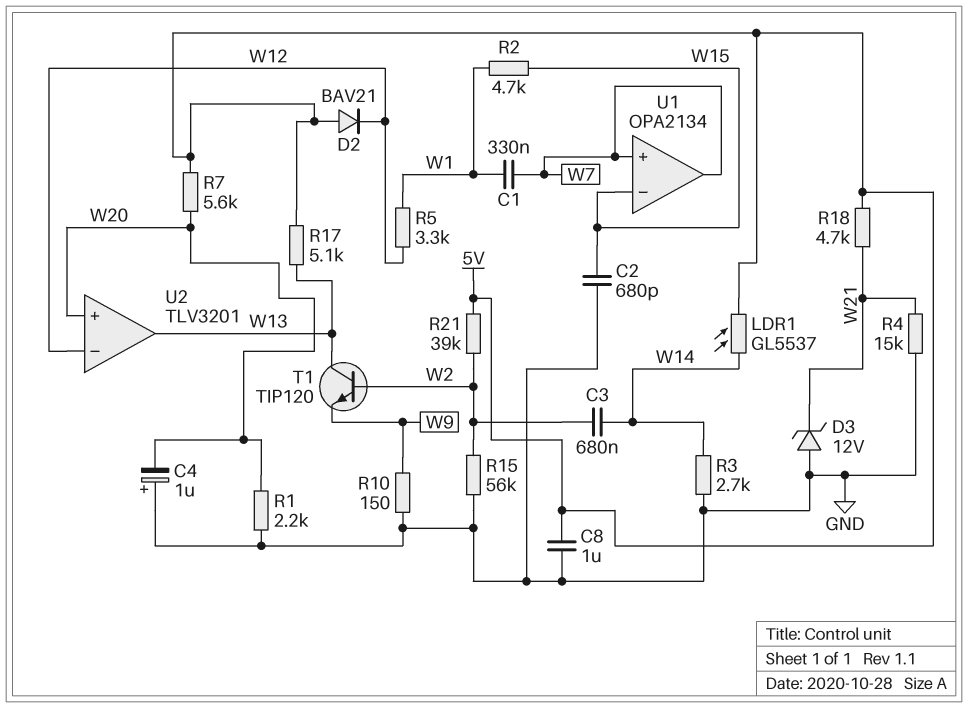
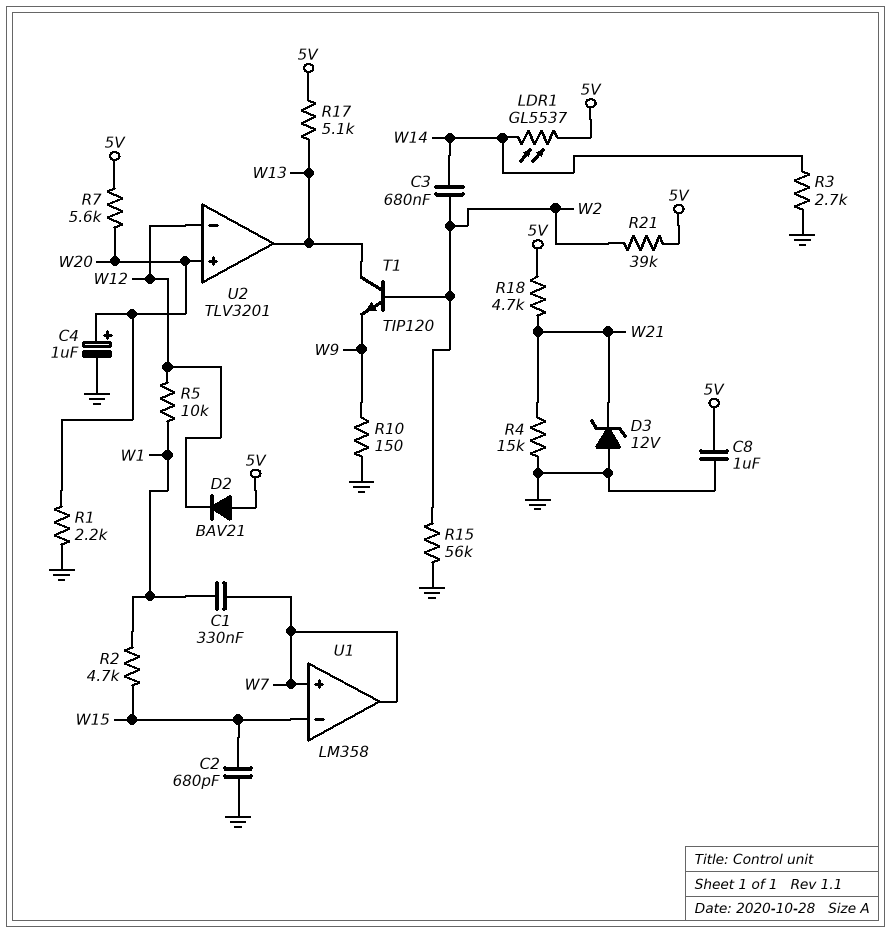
C4: 1uF (plus GND, minus W20) -> 1uF (plus W20, minus GND)
R5: 3.3k (W1, W12) -> 10k (W1, W12)
U1: OPA2134 -> LM358

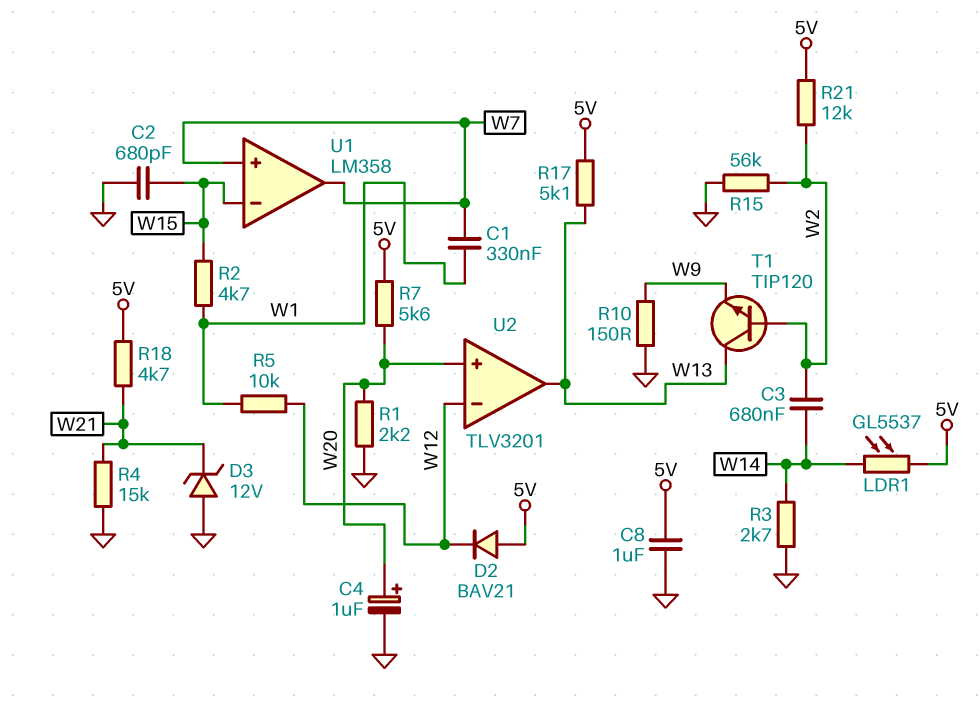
R21: 39k (5V, W2) -> 12k (5V, W2)

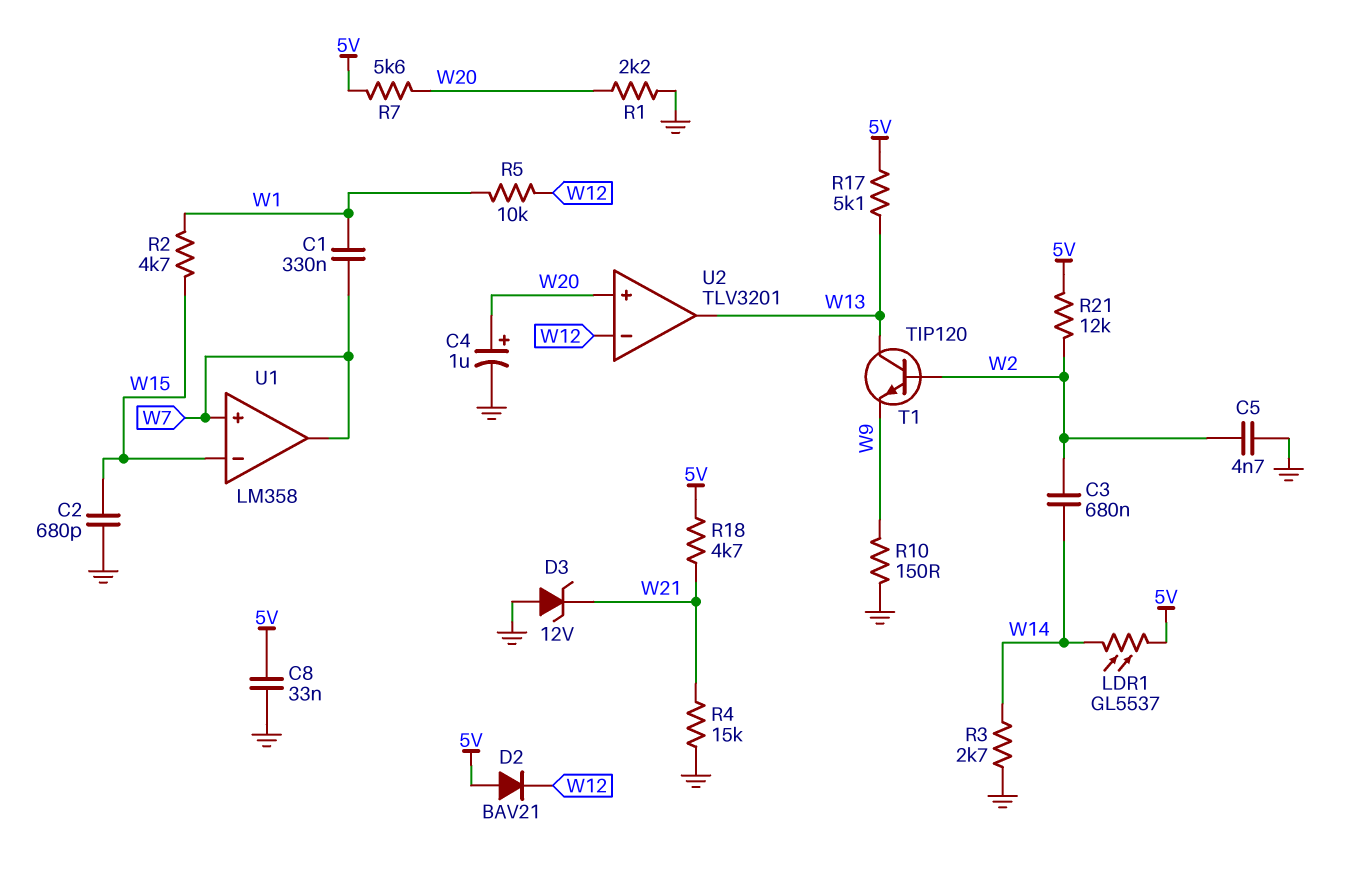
C5: none -> 4.7nF (GND, W2)
C8: 1uF (5V, GND) -> 33nF (5V, GND)
R15: 56k (GND, W2) -> none

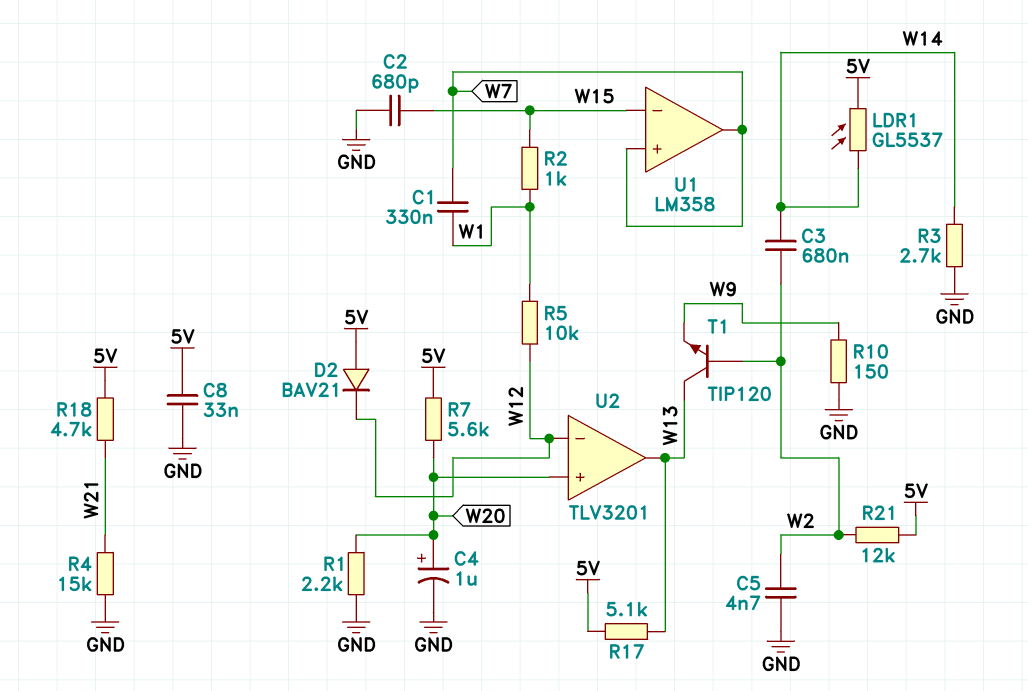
D3: zener 12V (A GND, K W21) -> none
R2: 4.7k (W1, W15) -> 1k (W1, W15)

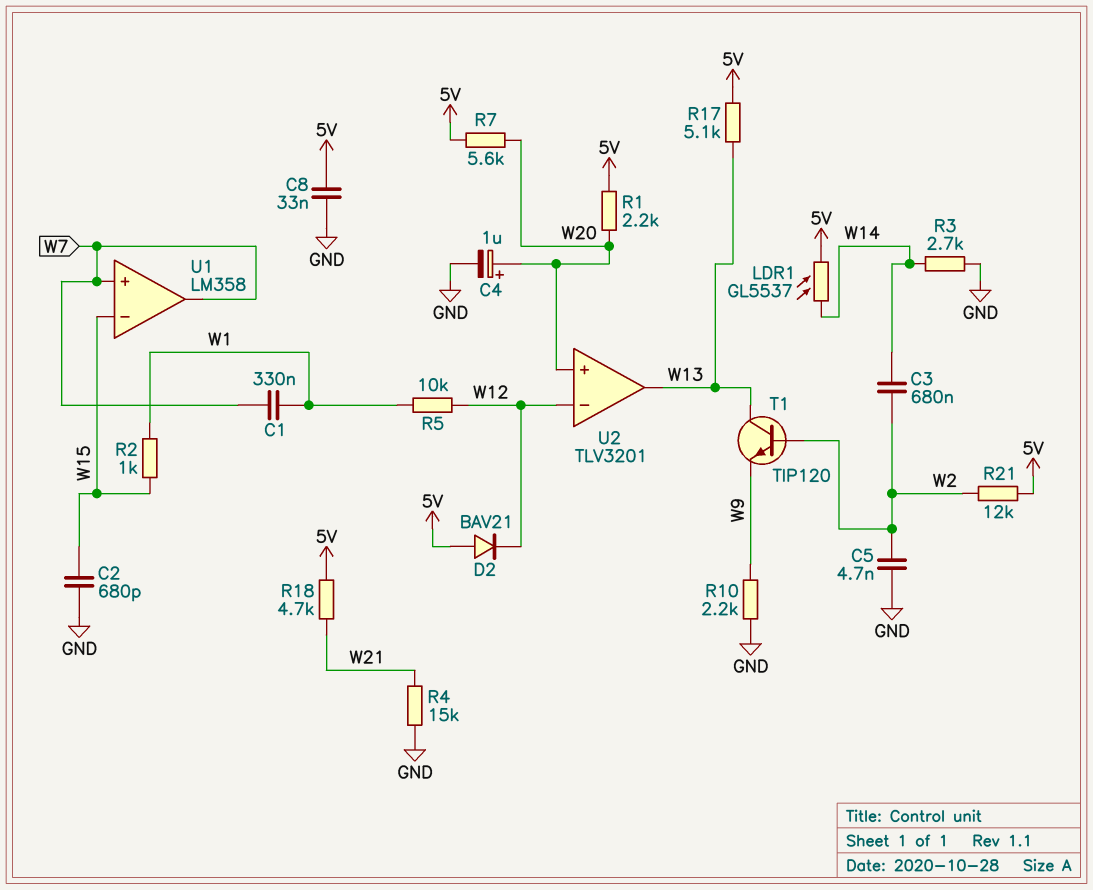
R1: 2.2k (GND, W20) -> 2.2k (5V, W20)
R10: 150 (GND, W9) -> 2.2k (GND, W9)

